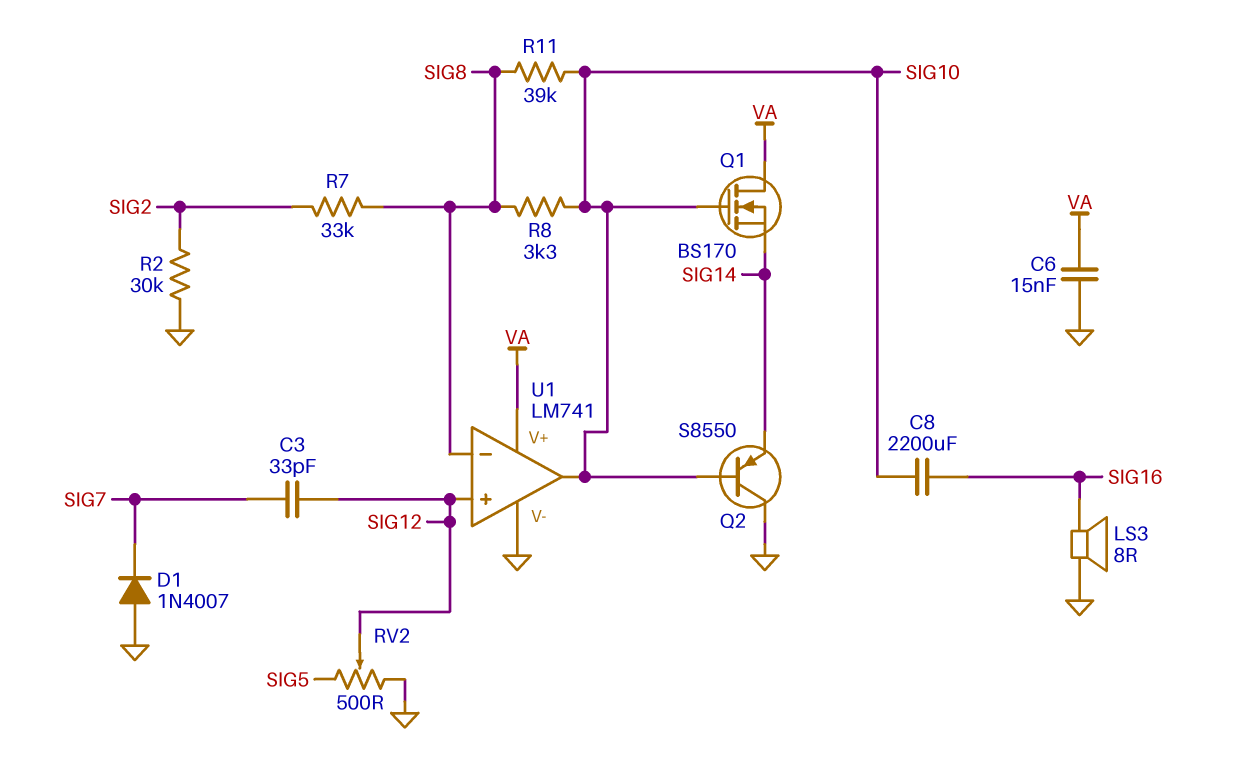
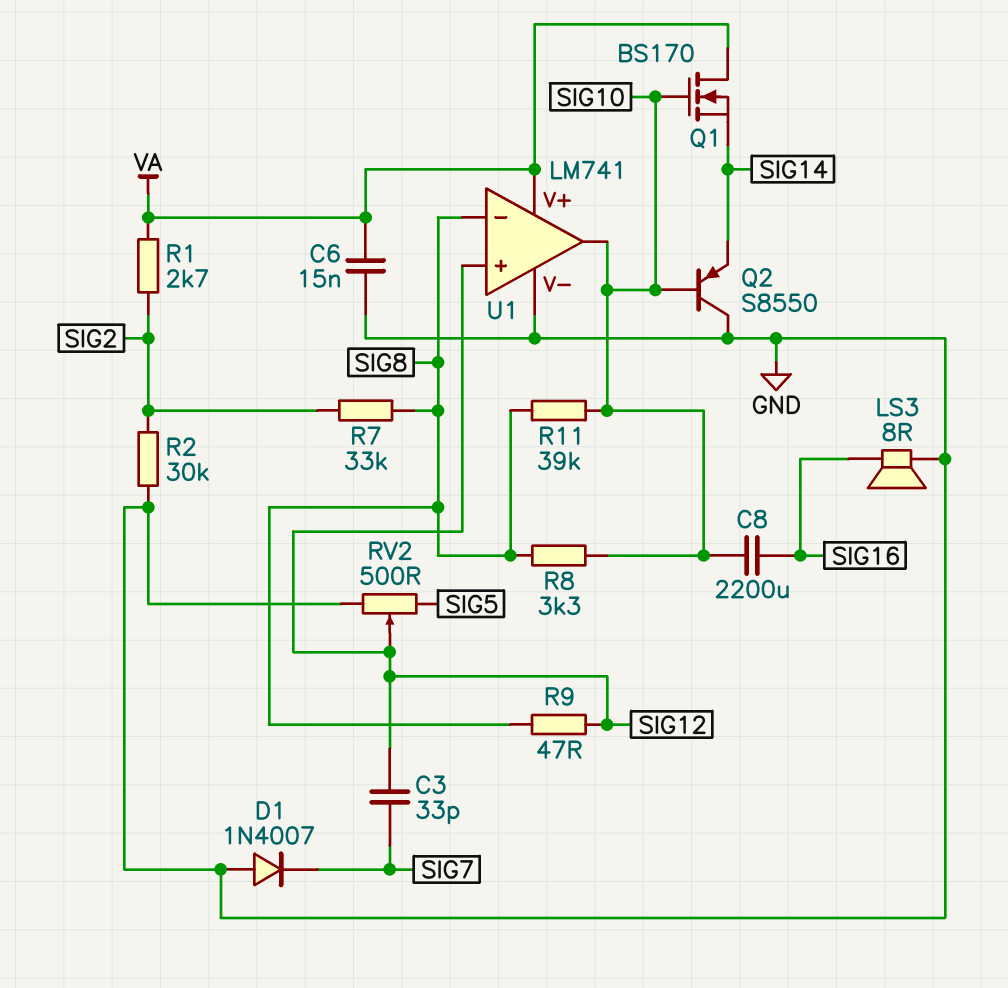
R1: none -> 2.7k (SIG2, VA)
R9: none -> 47 (SIG8, SIG12)

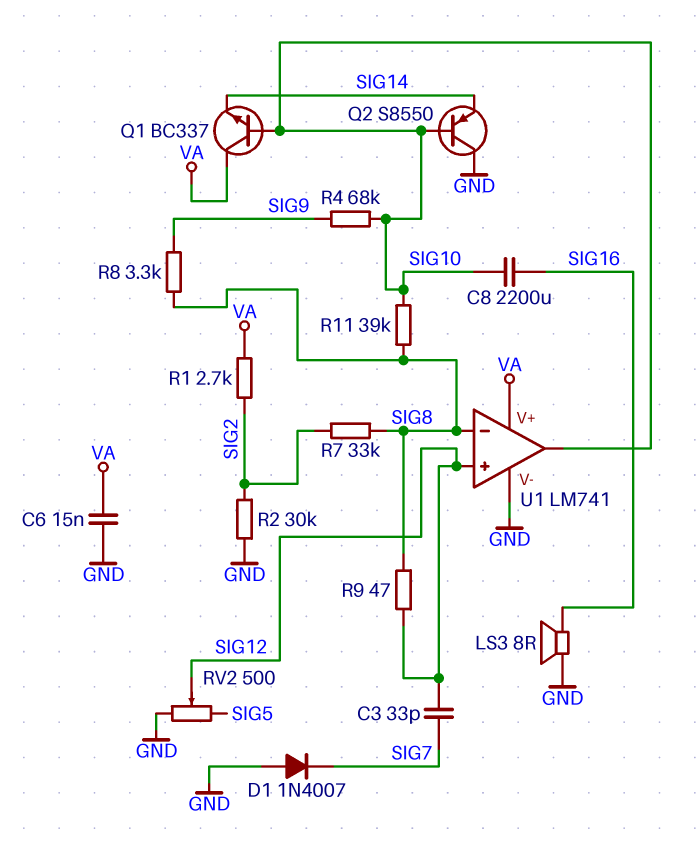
Q1: NMOS BS170 (G SIG10, D VA, S SIG14) -> NPN BC337 (B SIG10, C VA, E SIG14)
R4: none -> 68k (SIG9, SIG10)
R8: 3.3k (SIG8, SIG10) -> 3.3k (SIG8, SIG9)

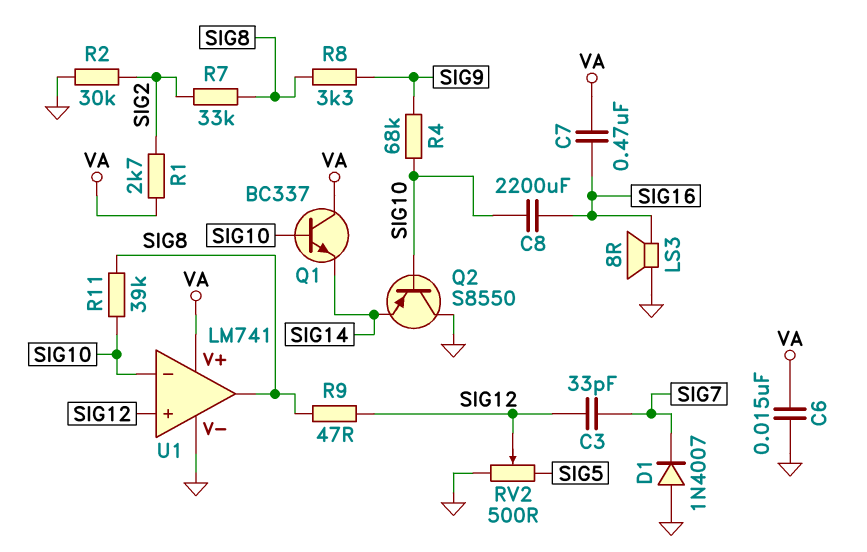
C7: none -> 470nF (SIG16, VA)
U1 pin in-: SIG8 -> SIG10
U1 pin out: SIG10 -> SIG8

